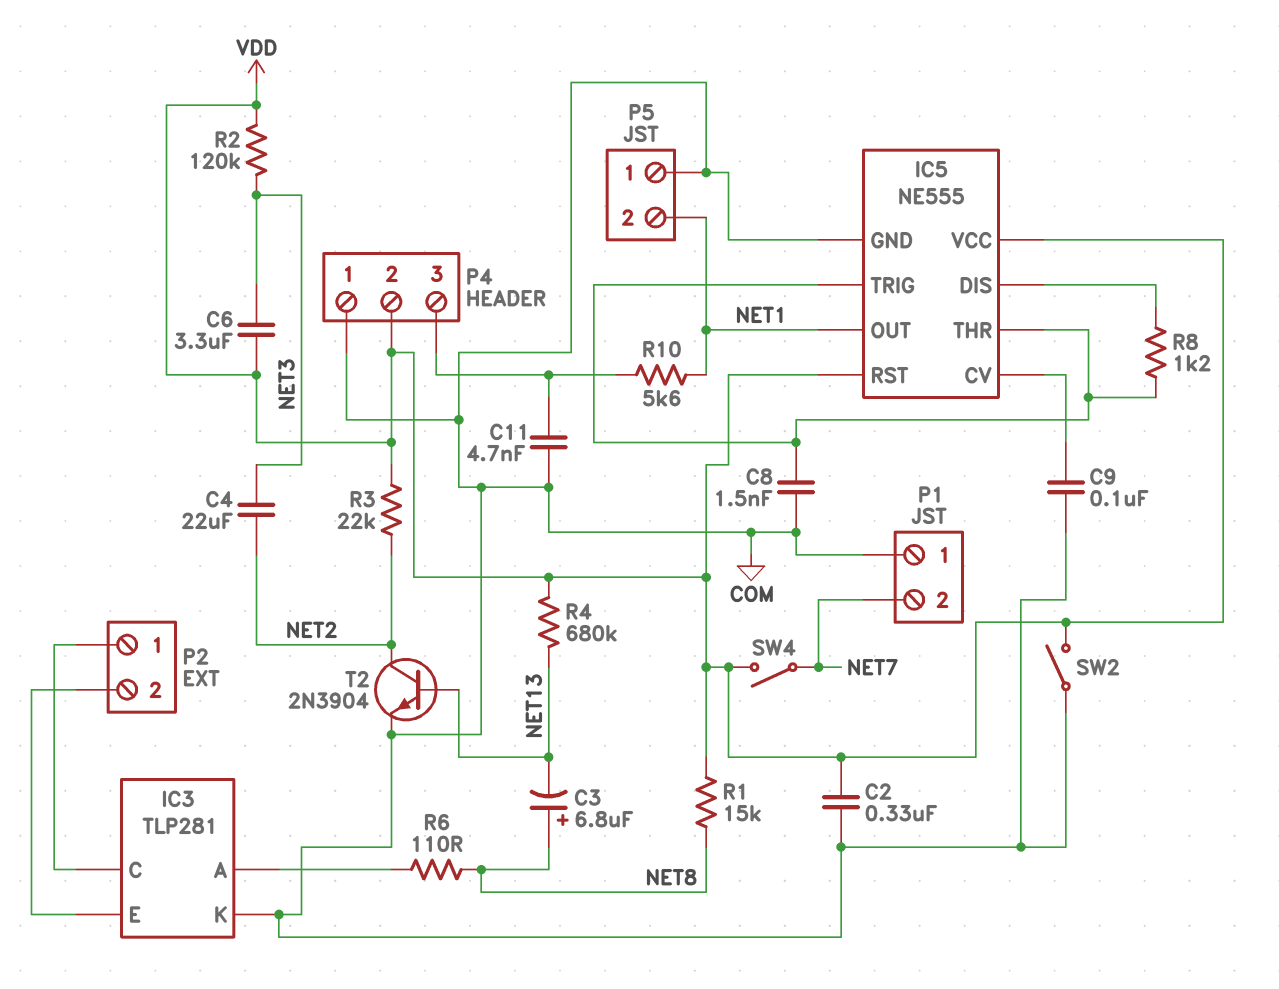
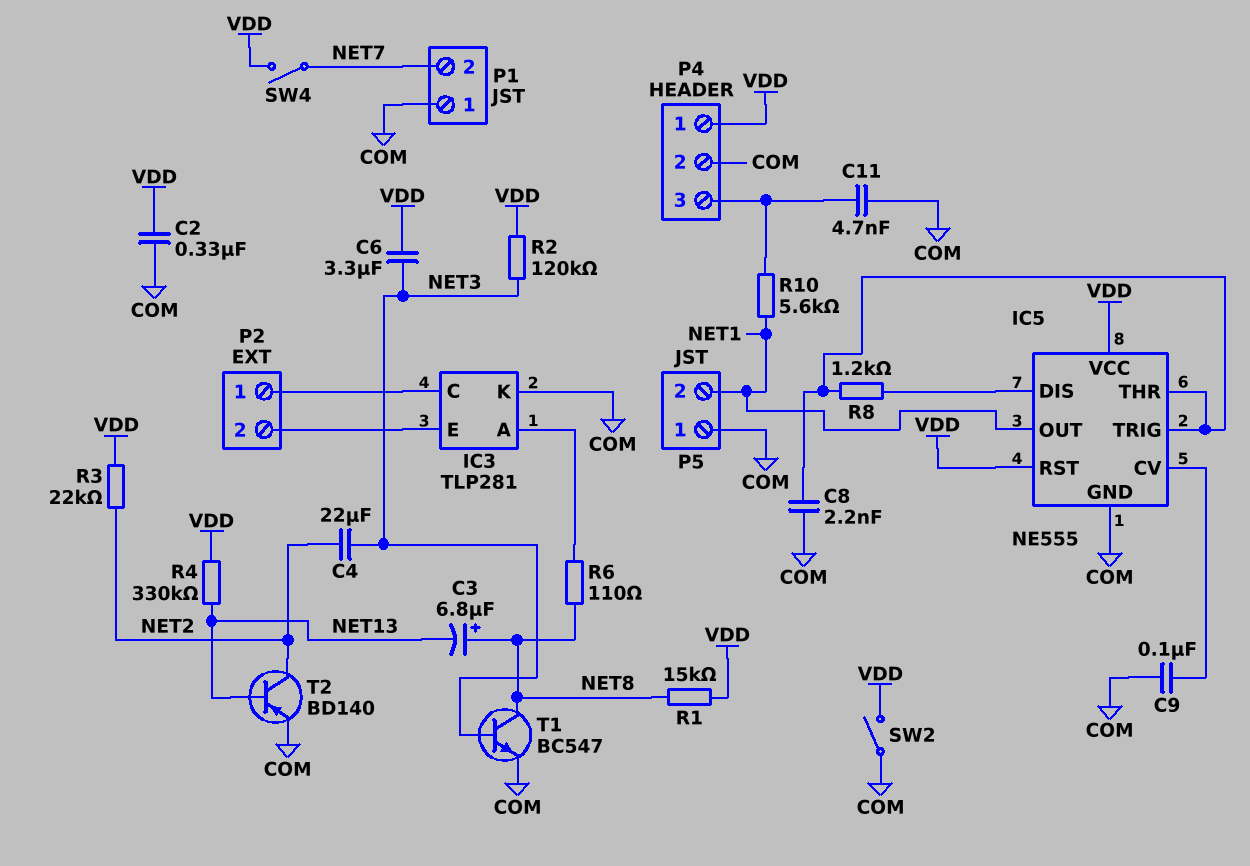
C8: 1.5nF (COM, IC5/THR) -> 2.2nF (COM, IC5/THR)
P4 pin 1: COM -> VDD
P4 pin 2: VDD -> COM
R4: 680k (NET13, VDD) -> 330k (NET13, VDD)
T1: none -> NPN BC547 (B NET3, C NET8, E COM)
T2: NPN 2N3904 (B NET13, C NET2, E COM) -> PNP BD140 (B NET13, C NET2, E COM)

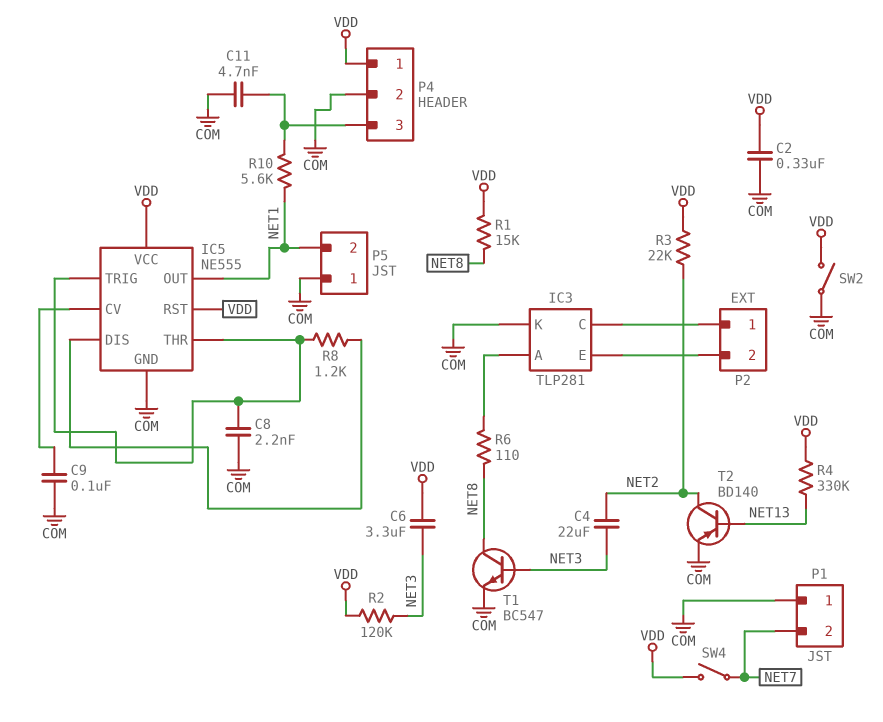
C3: 6.8uF (plus NET8, minus NET13) -> none

